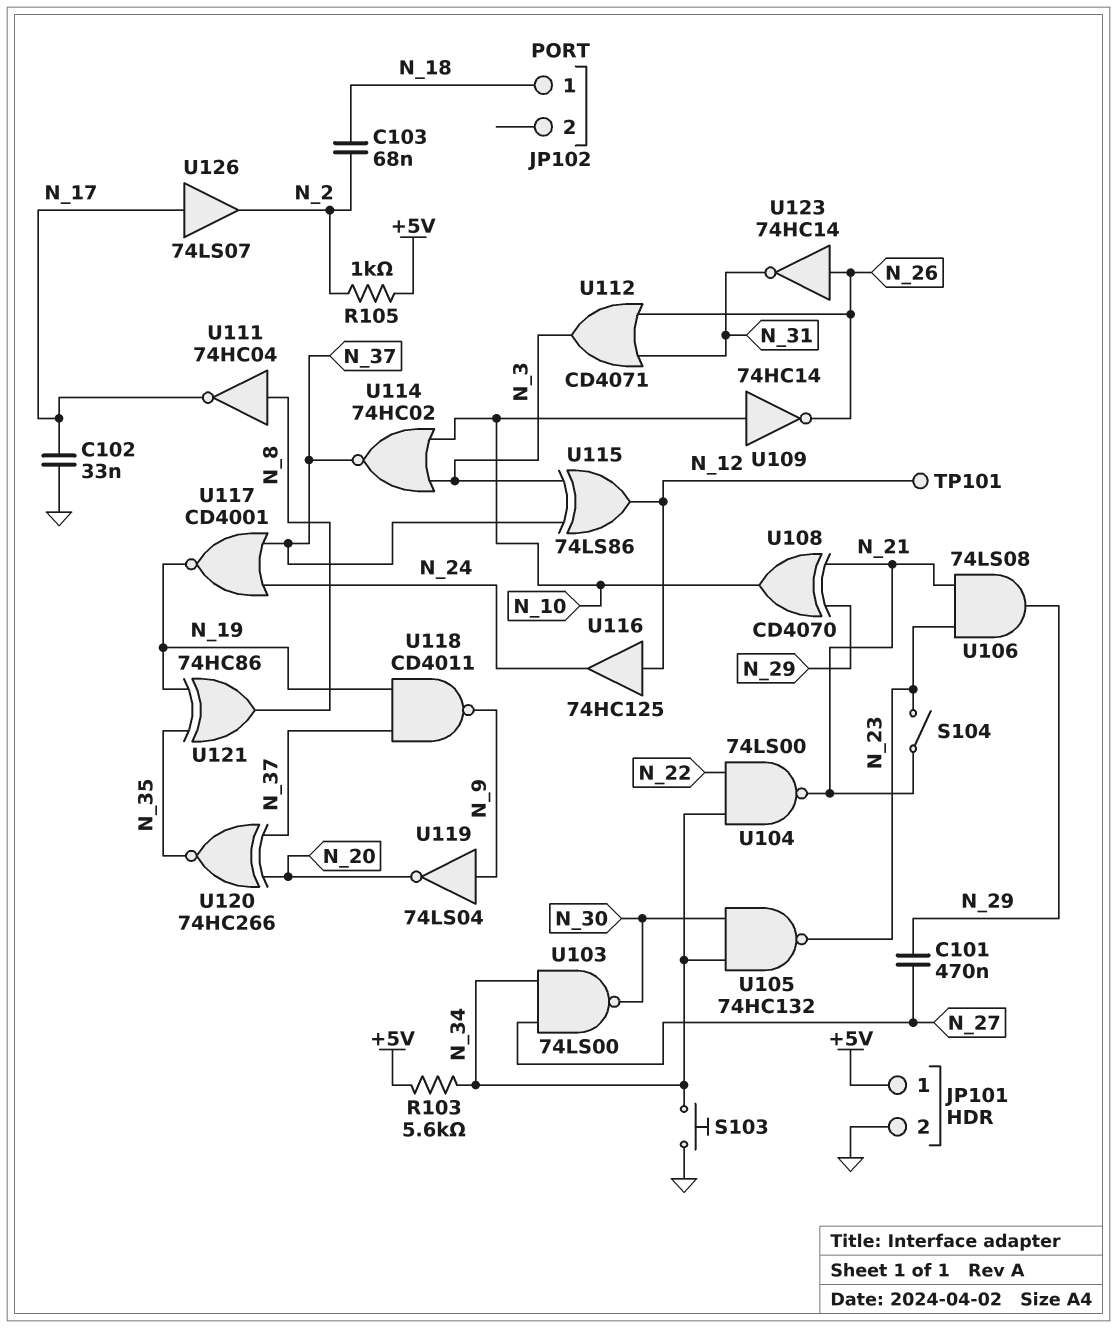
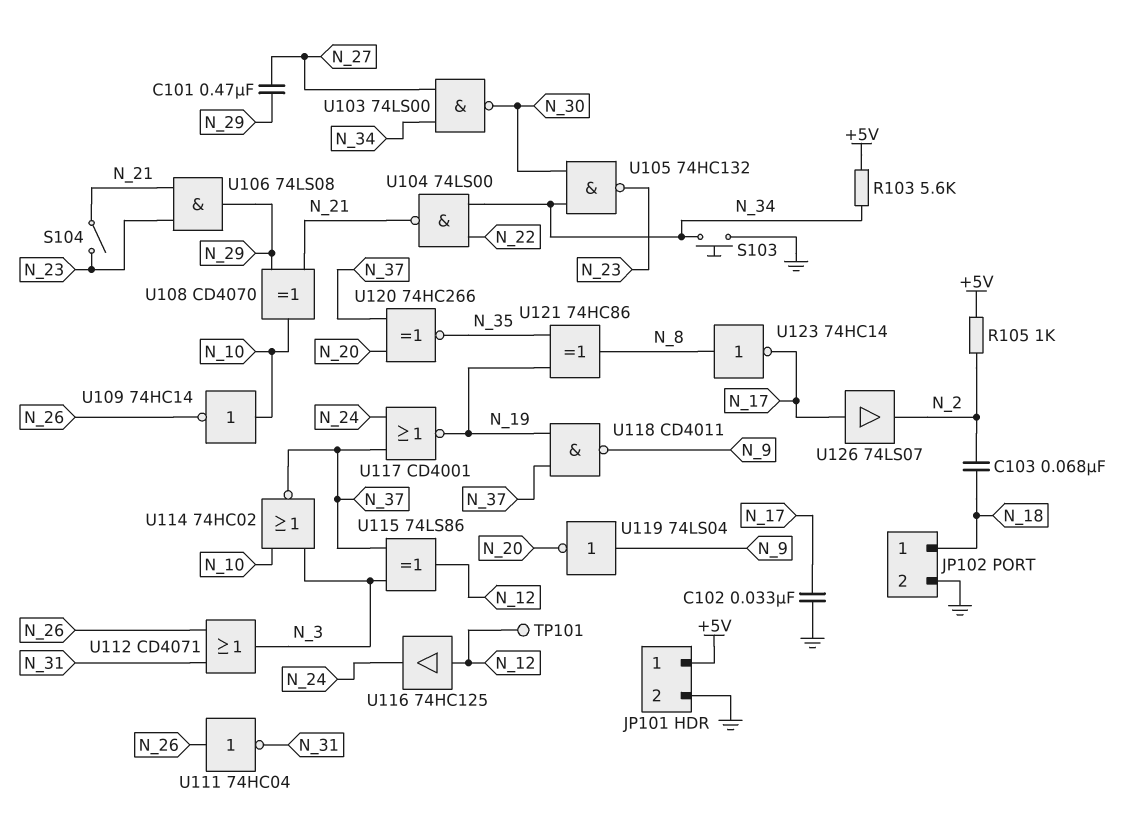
JP102 pin 2: none -> GND
U111: NOT 74HC04 (in N_8, out N_17) -> NOT 74HC04 (in N_26, out N_31)
U123: NOT 74HC14 (in N_26, out N_31) -> NOT 74HC14 (in N_8, out N_17)

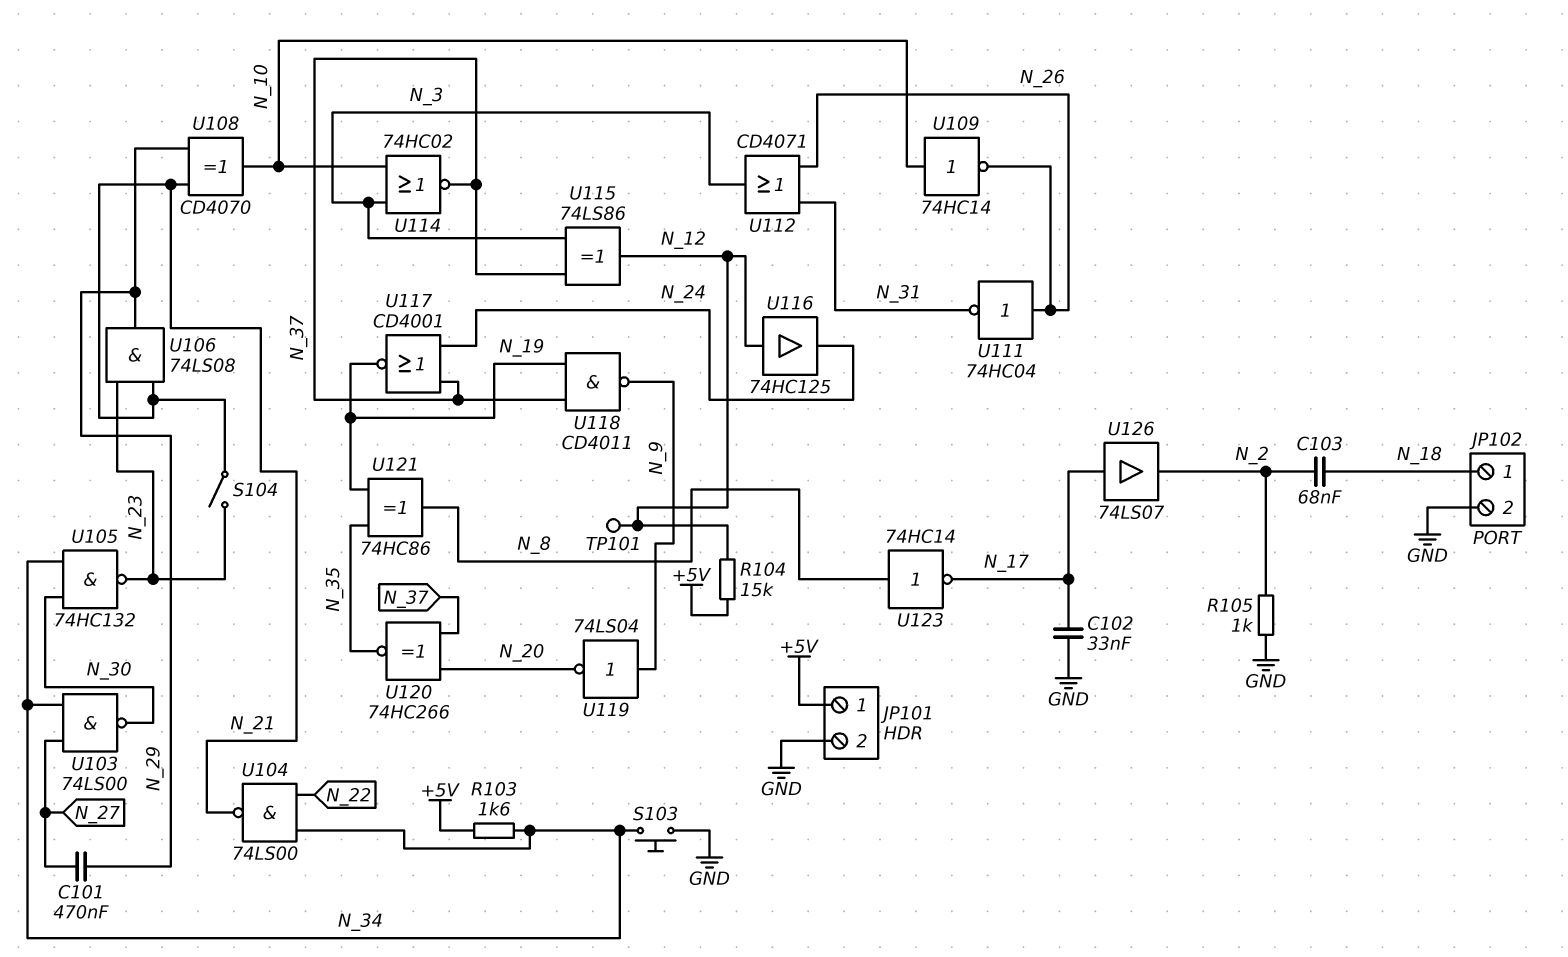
R103: 5.6k (+5V, N_34) -> 1.6k (+5V, N_34)
R104: none -> 15k (+5V, N_12)
R105: 1k (+5V, N_2) -> 1k (GND, N_2)

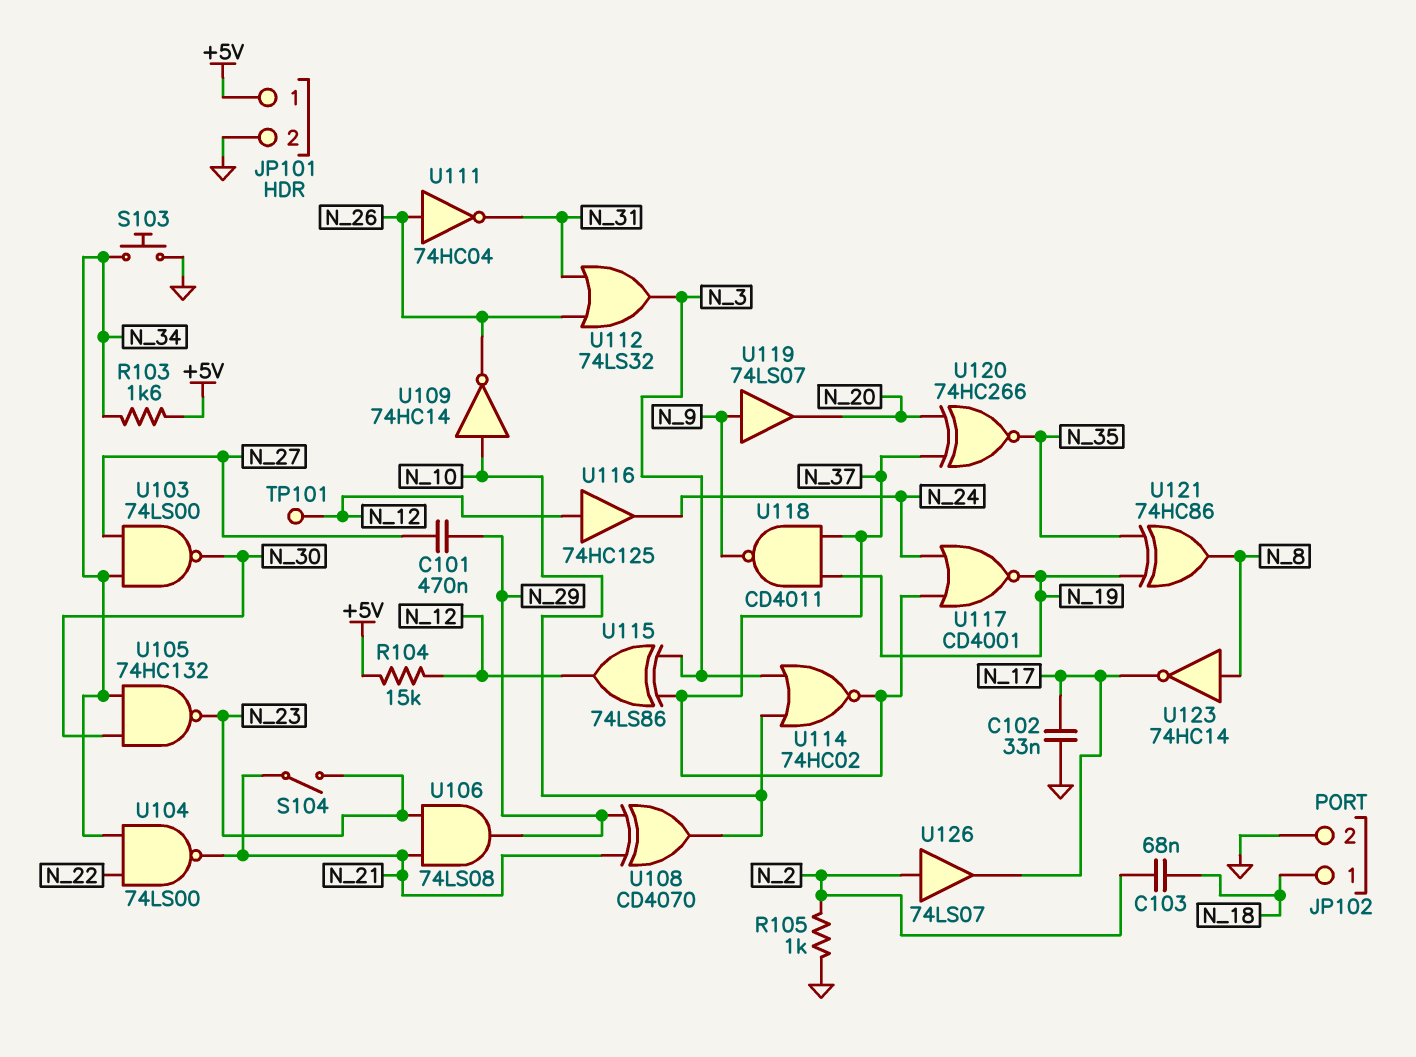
U112: OR CD4071 (in N_26, in N_31, out N_3) -> OR 74LS32 (in N_26, in N_31, out N_3)
U119: NOT 74LS04 (in N_9, out N_20) -> buffer 74LS07 (in N_9, out N_20)
U126: buffer 74LS07 (in N_17, out N_2) -> buffer 74LS07 (in N_2, out N_17)

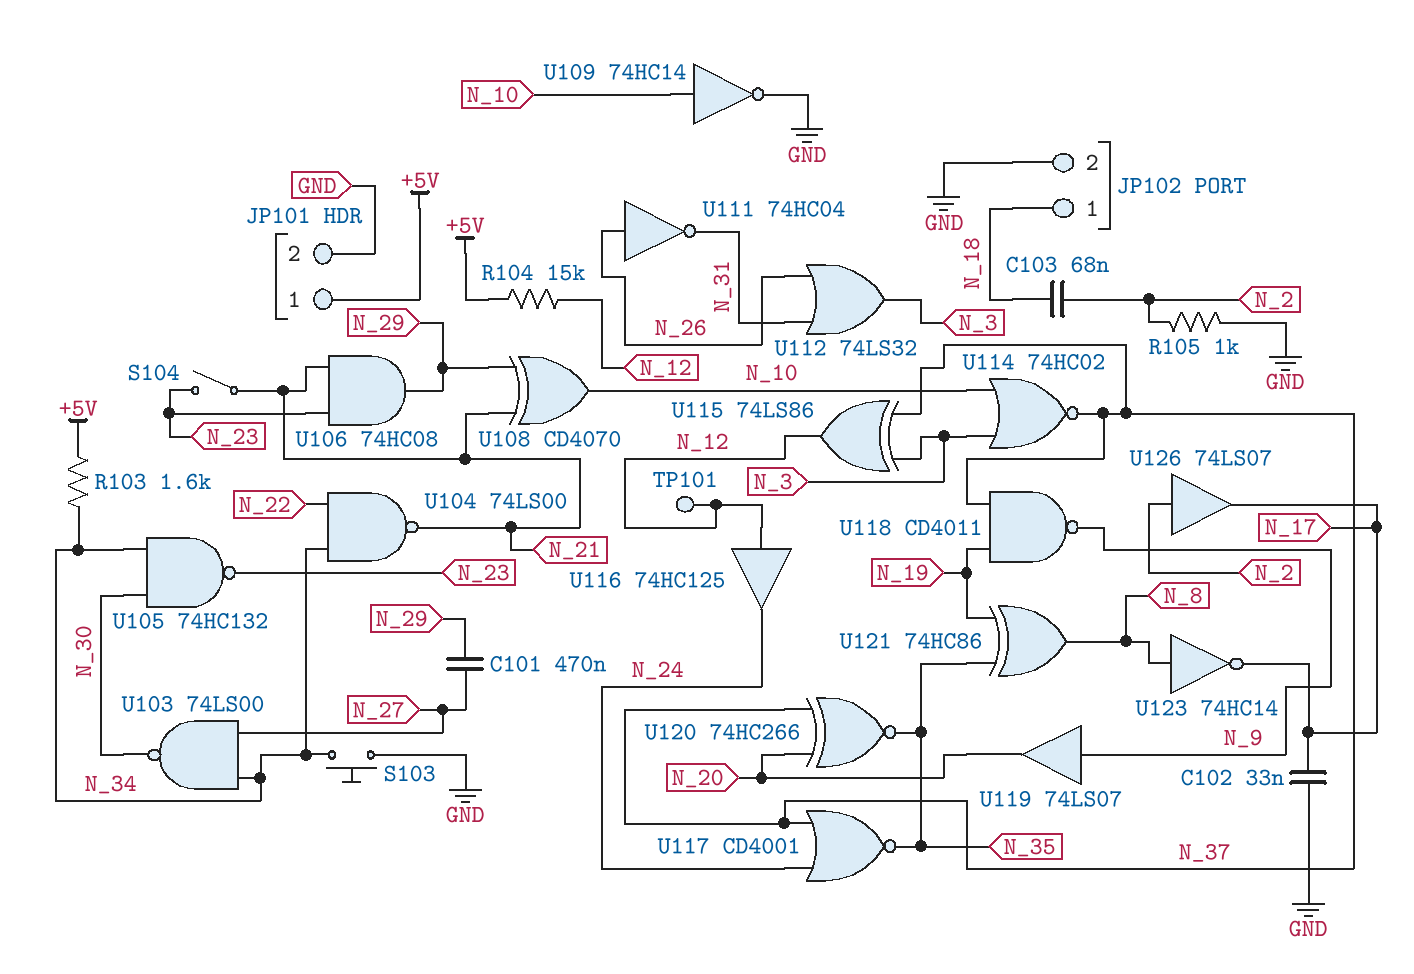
U106: AND 74LS08 (in N_21, in N_23, out N_29) -> AND 74HC08 (in N_21, in N_23, out N_29)
U109: NOT 74HC14 (in N_10, out N_26) -> NOT 74HC14 (in N_10, out GND)
U117: NOR CD4001 (in N_24, in N_37, out N_19) -> NOR CD4001 (in N_24, in N_37, out N_35)

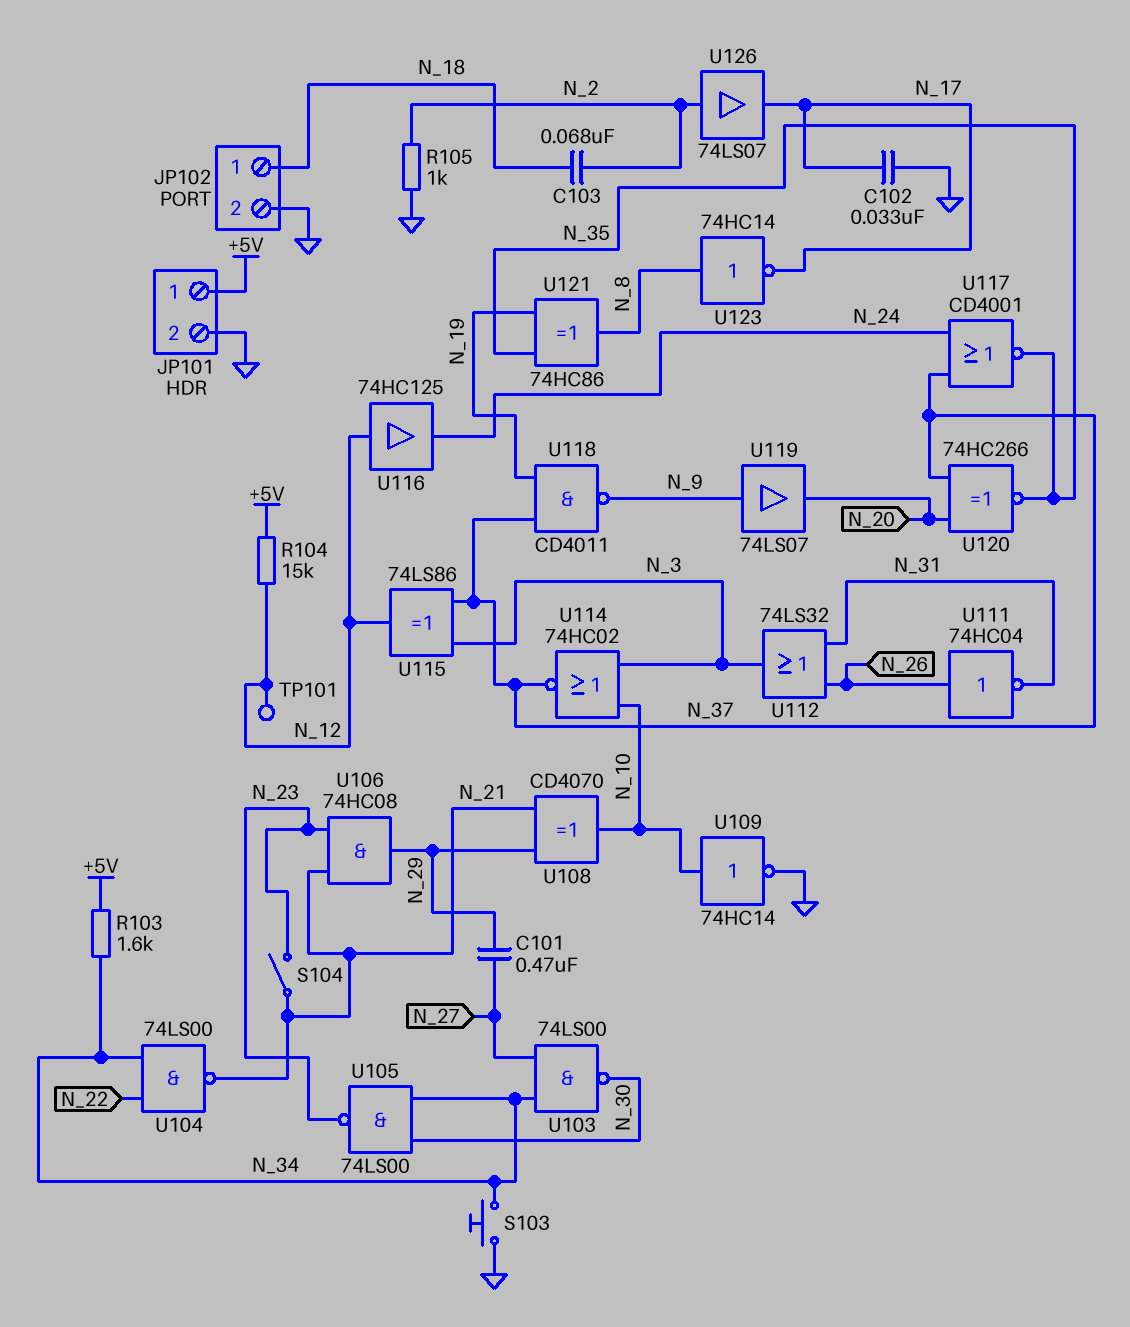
U105: NAND 74HC132 (in N_30, in N_34, out N_23) -> NAND 74LS00 (in N_30, in N_34, out N_23)

